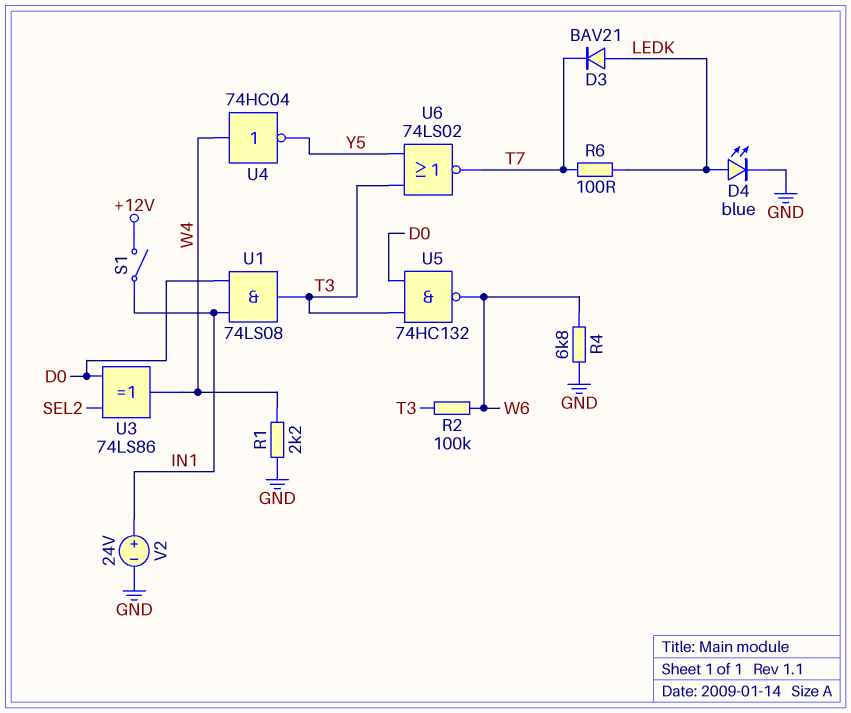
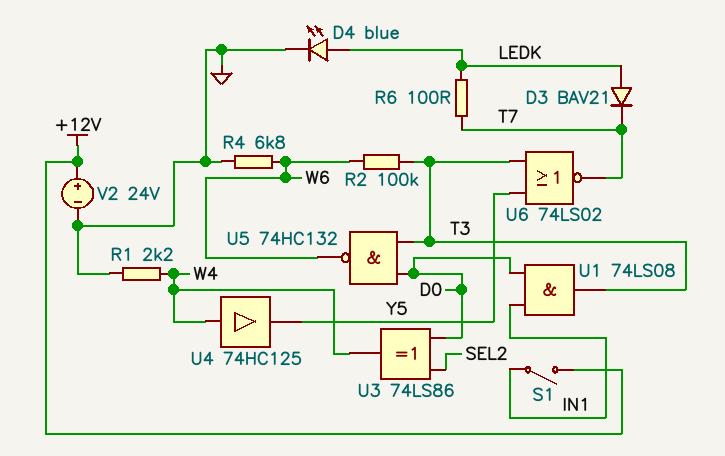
U4: NOT 74HC04 (in W4, out Y5) -> buffer 74HC125 (in W4, out Y5)
V2: 24V (plus IN1, minus GND) -> 24V (plus +12V, minus GND)

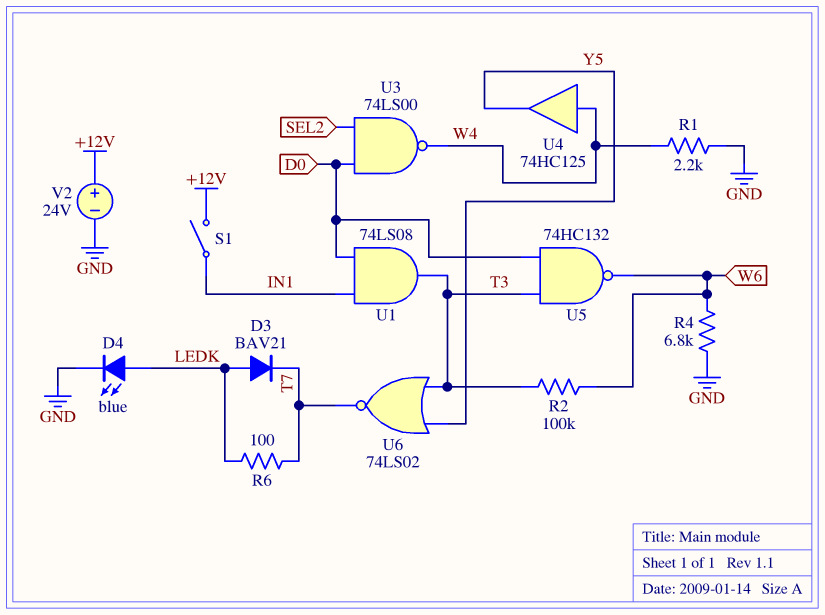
U3: XOR 74LS86 (in D0, in SEL2, out W4) -> NAND 74LS00 (in D0, in SEL2, out W4)

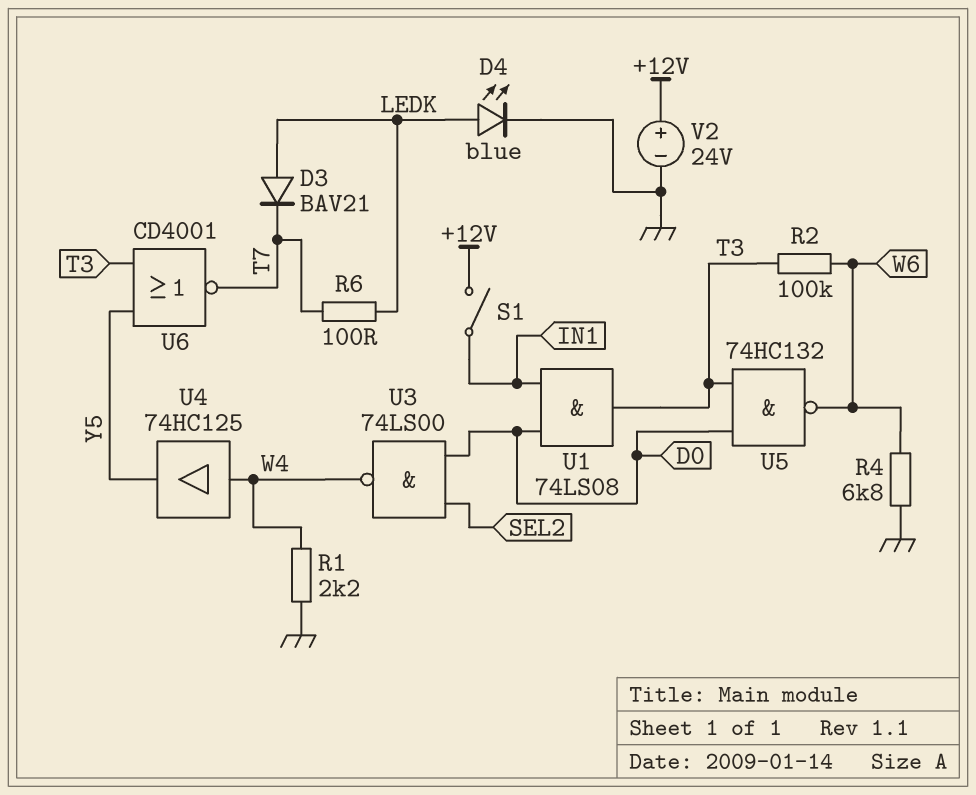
U6: NOR 74LS02 (in T3, in Y5, out T7) -> NOR CD4001 (in T3, in Y5, out T7)

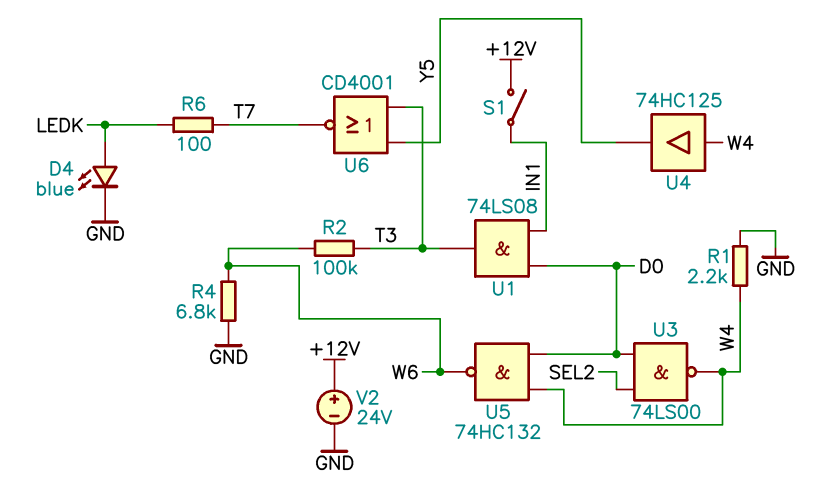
D3: diode BAV21 (A LEDK, K T7) -> none
U5: NAND 74HC132 (in D0, in T3, out W6) -> NAND 74HC132 (in D0, in W4, out W6)

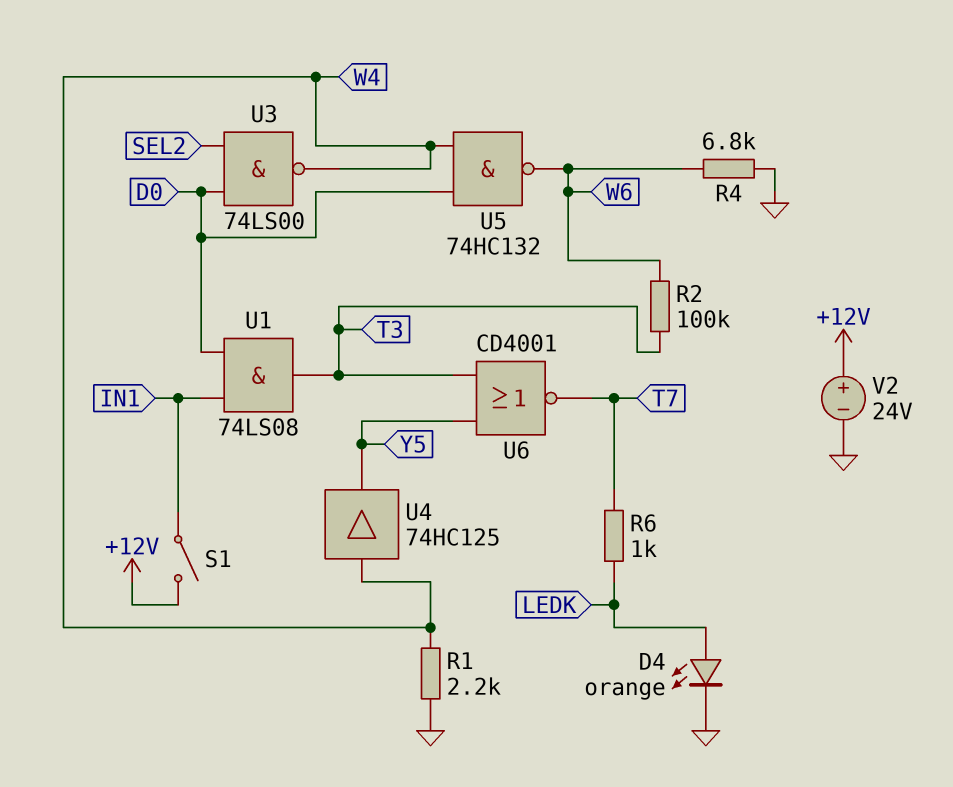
D4: LED blue (A LEDK, K GND) -> LED orange (A LEDK, K GND)
R6: 100 (LEDK, T7) -> 1k (LEDK, T7)

